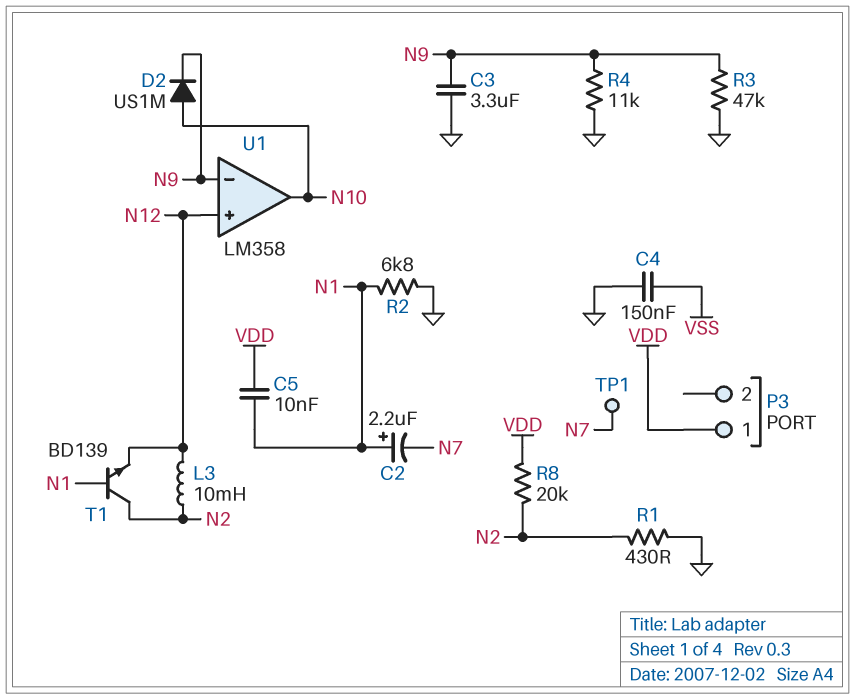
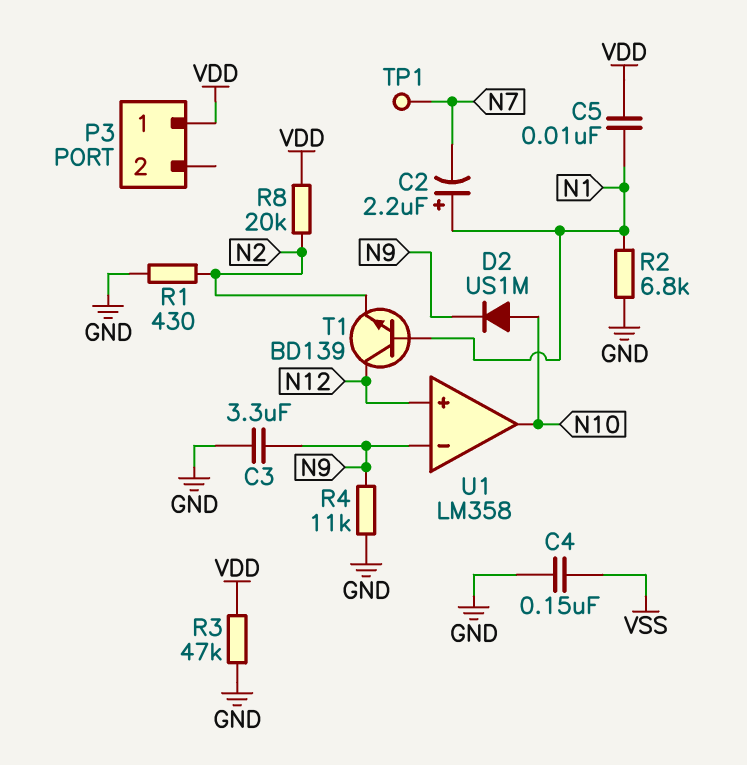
L3: 10mH (N2, N12) -> none
R3: 47k (GND, N9) -> 47k (GND, VDD)
T1: NPN BD139 (B N1, C N2, E N12) -> NPN BD139 (B N1, C N12, E N2)

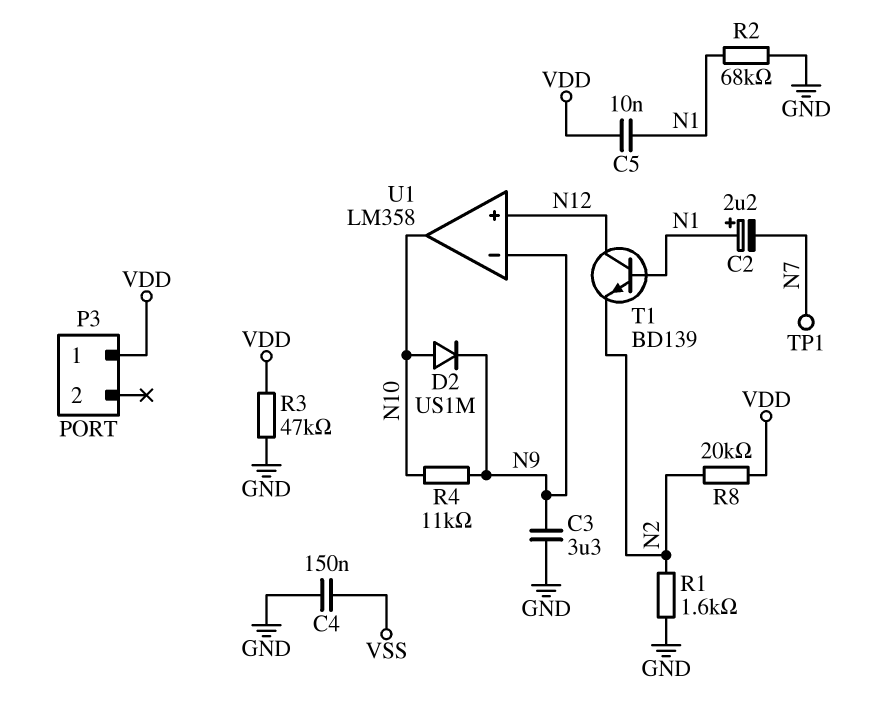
R1: 430 (GND, N2) -> 1.6k (GND, N2)
R2: 6.8k (GND, N1) -> 68k (GND, N1)
R4: 11k (GND, N9) -> 11k (N9, N10)

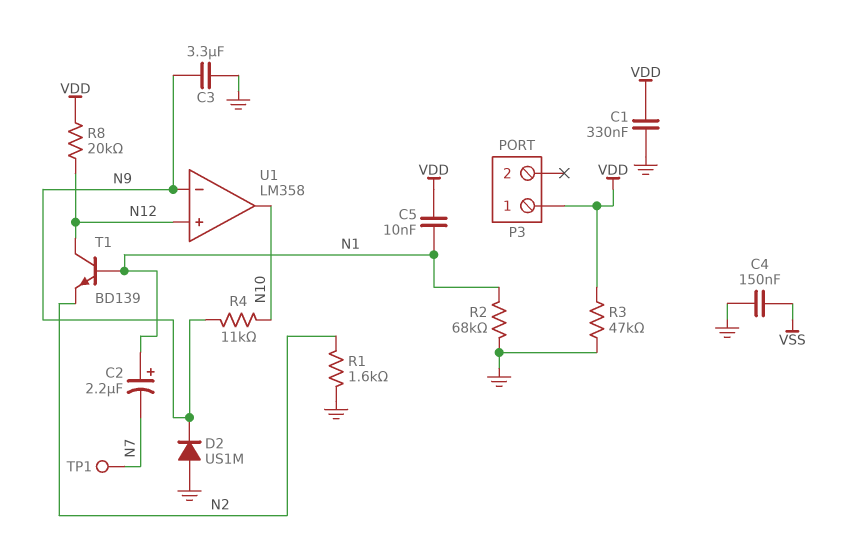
C1: none -> 330nF (GND, VDD)
D2: diode US1M (A N10, K N9) -> diode US1M (A GND, K N9)
R8: 20k (N2, VDD) -> 20k (N12, VDD)

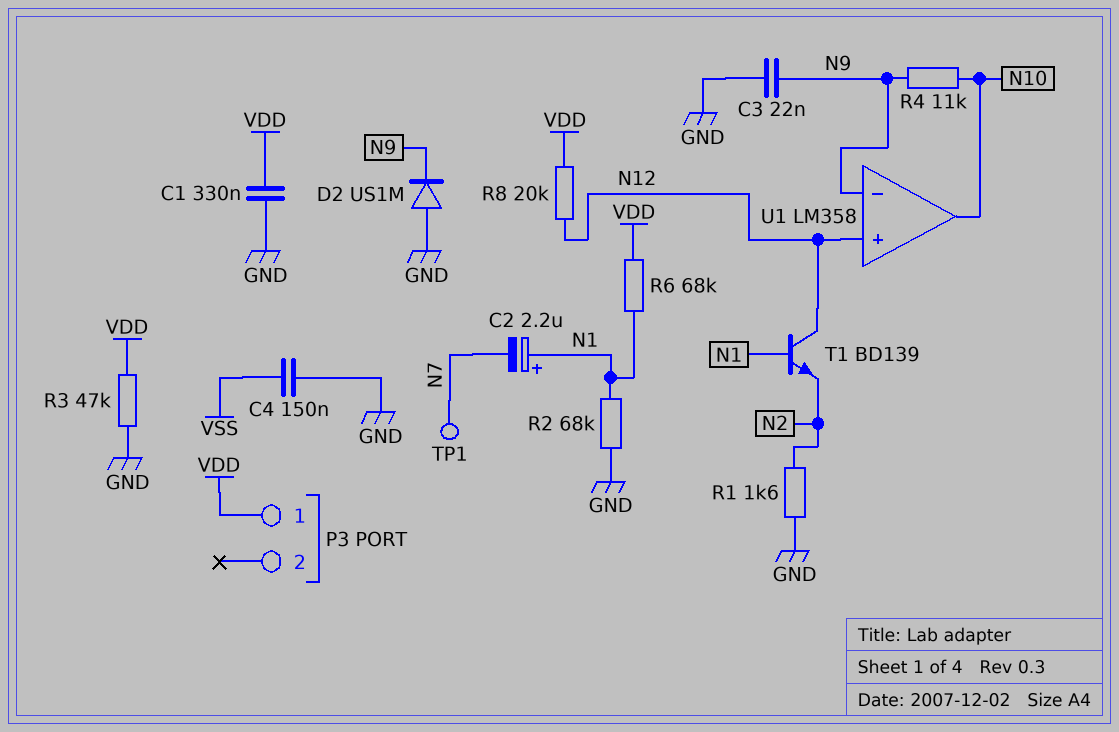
C3: 3.3uF (GND, N9) -> 22nF (GND, N9)
C5: 10nF (N1, VDD) -> none
R6: none -> 68k (N1, VDD)

